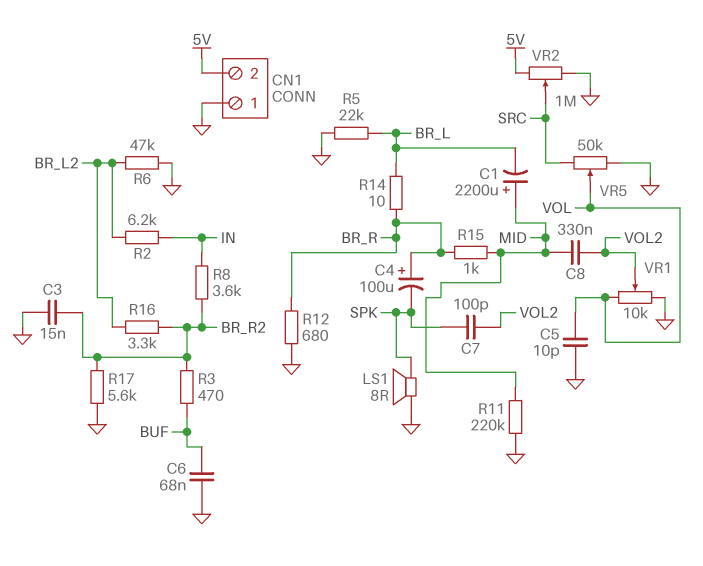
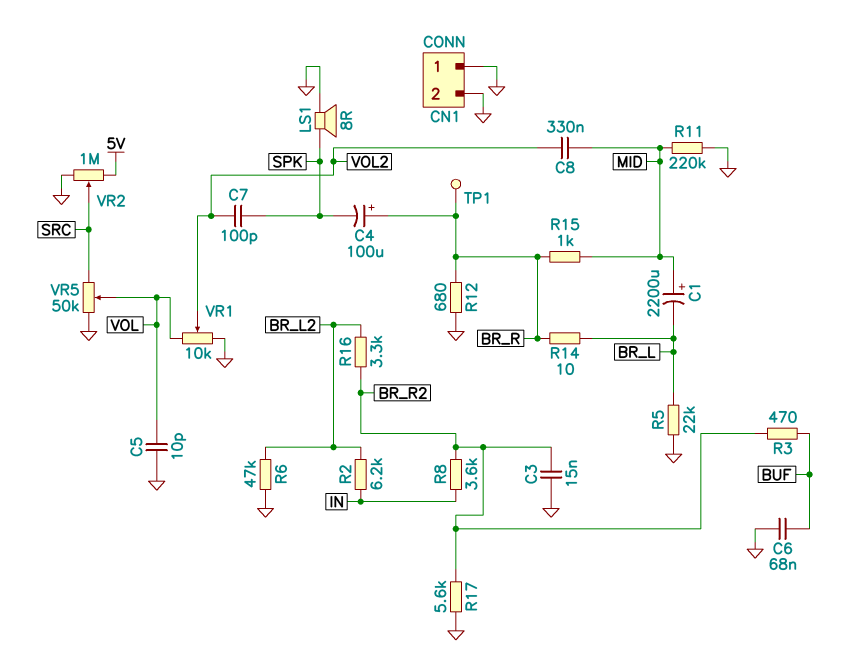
CN1 pin 2: 5V -> GND
TP1: none -> test point (BR_R)

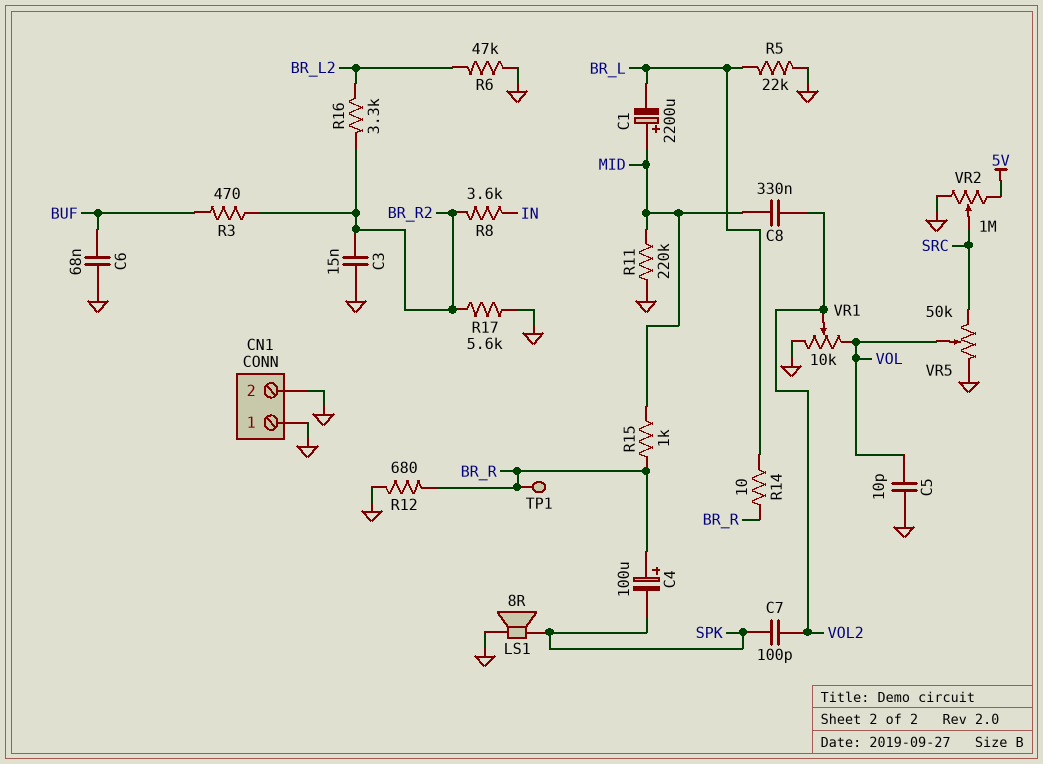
R2: 6.2k (BR_L2, IN) -> none

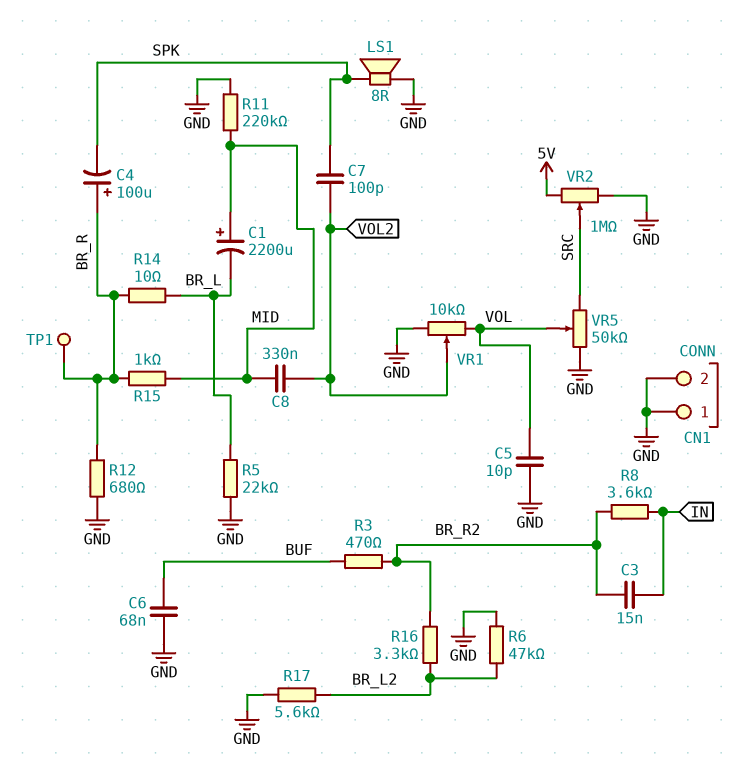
C3: 15nF (BR_R2, GND) -> 15nF (BR_R2, IN)
R17: 5.6k (BR_R2, GND) -> 5.6k (BR_L2, GND)

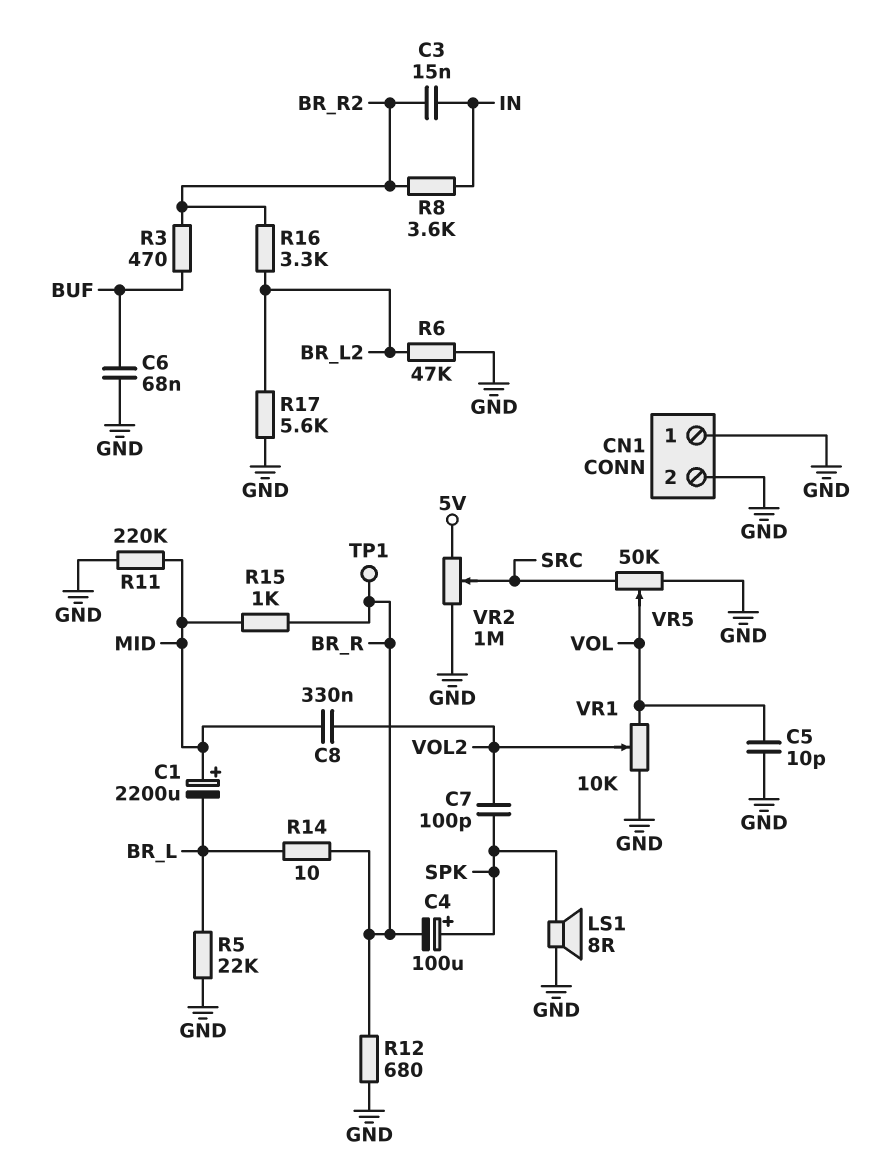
C4: 100uF (plus BR_R, minus SPK) -> 100uF (plus SPK, minus BR_R)

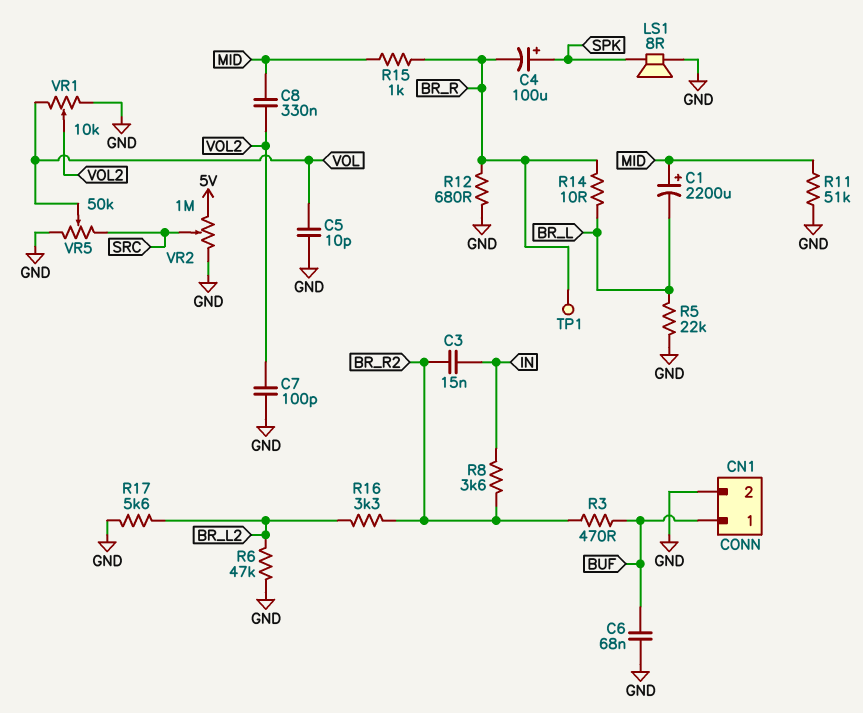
C7: 100pF (SPK, VOL2) -> 100pF (GND, VOL2)
CN1 pin 1: GND -> BUF
R11: 220k (GND, MID) -> 51k (GND, MID)

